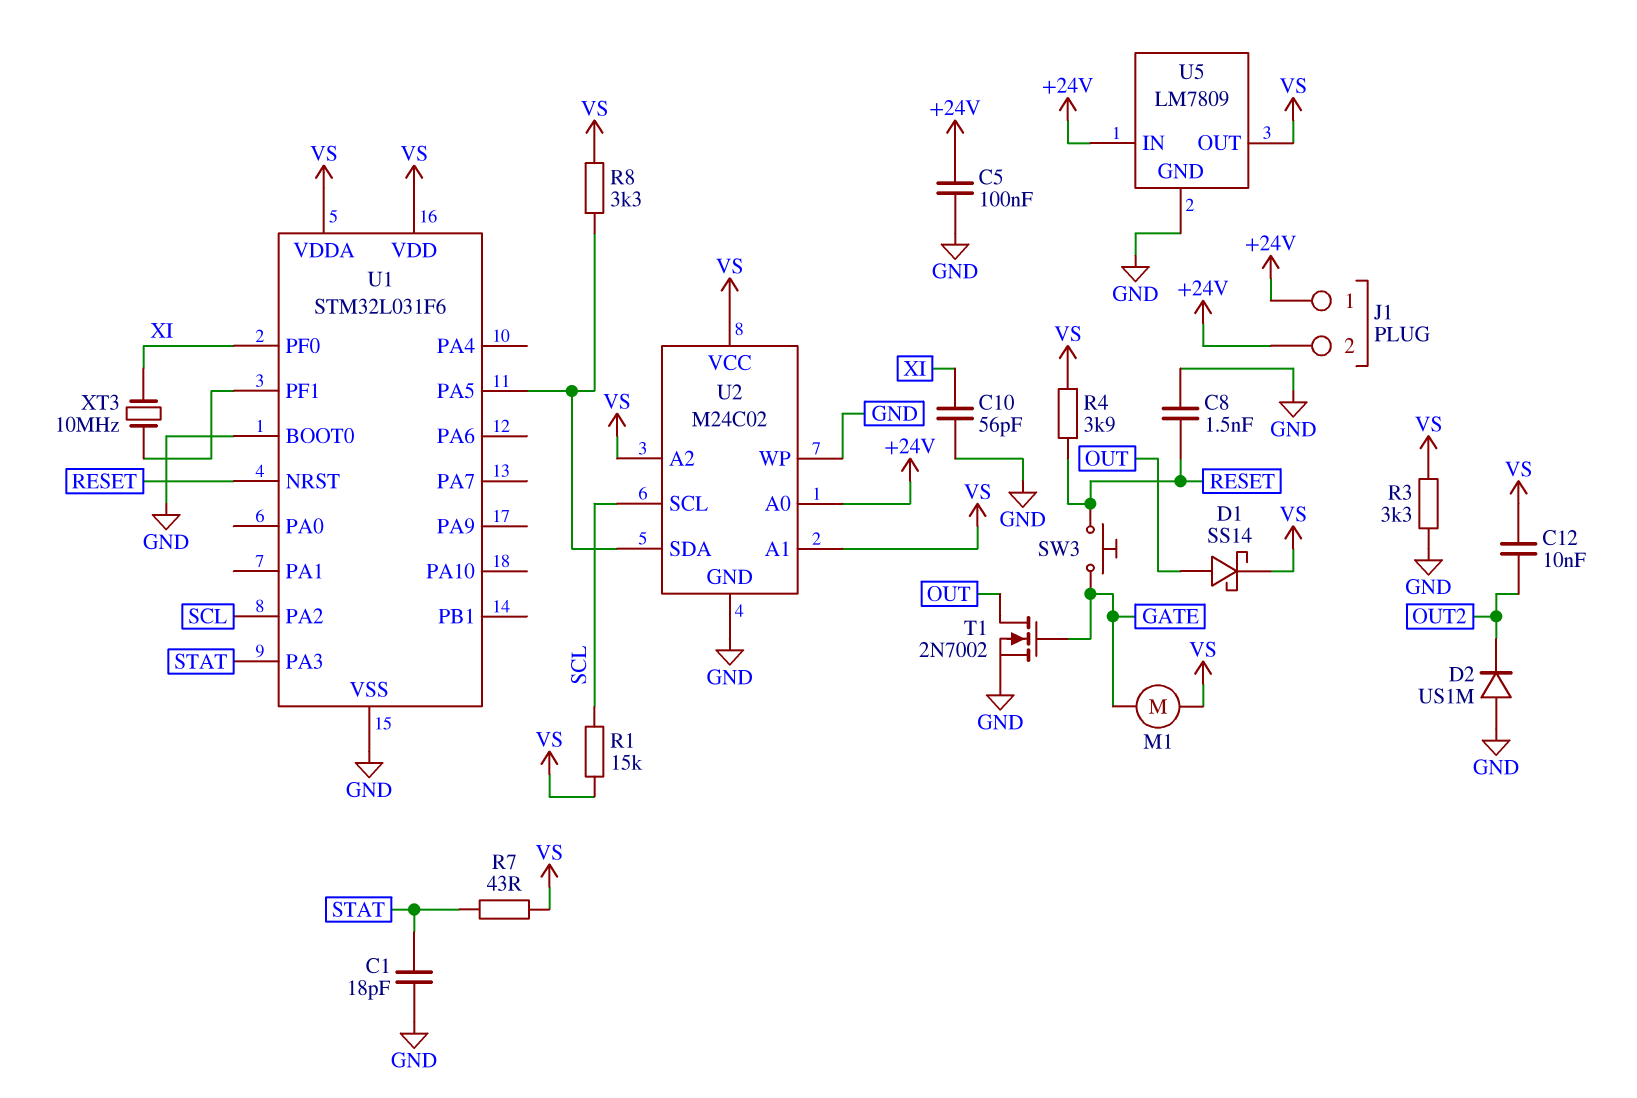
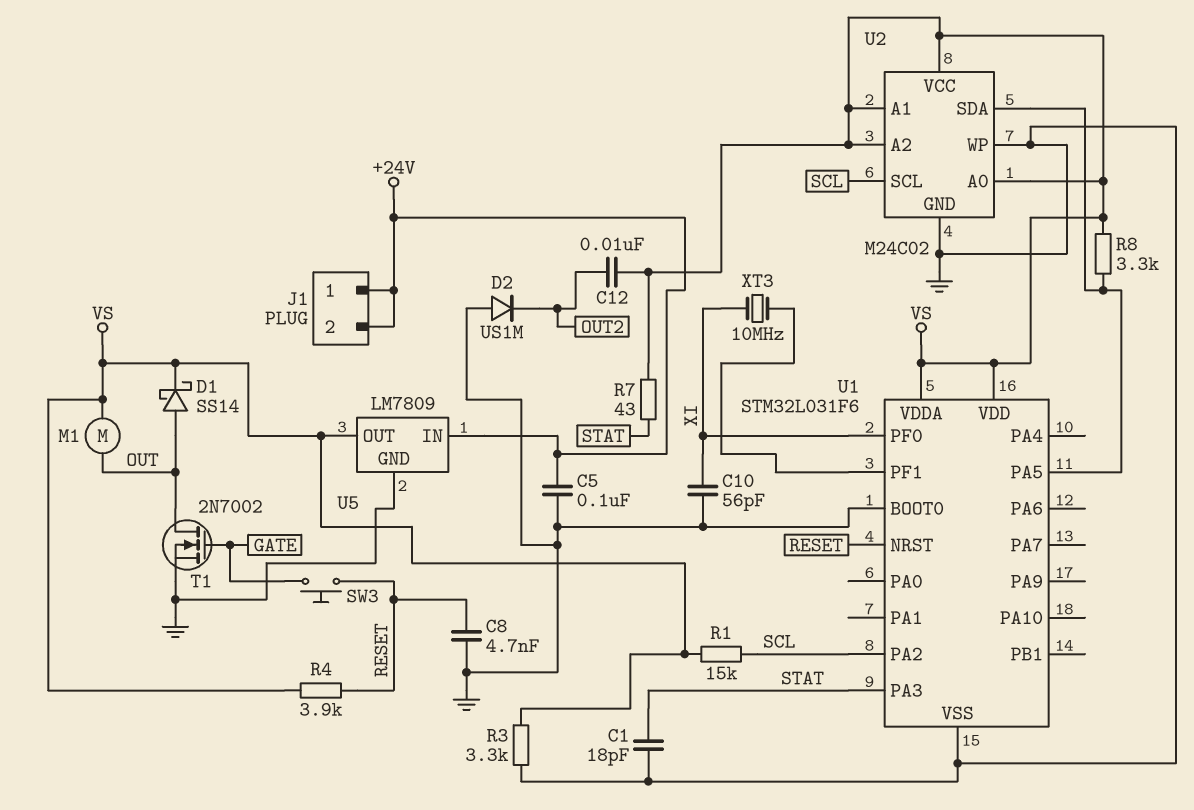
C8: 1.5nF (GND, RESET) -> 4.7nF (GND, RESET)
M1: motor (GATE, VS) -> motor (OUT, VS)
U2 pin A0: +24V -> VS

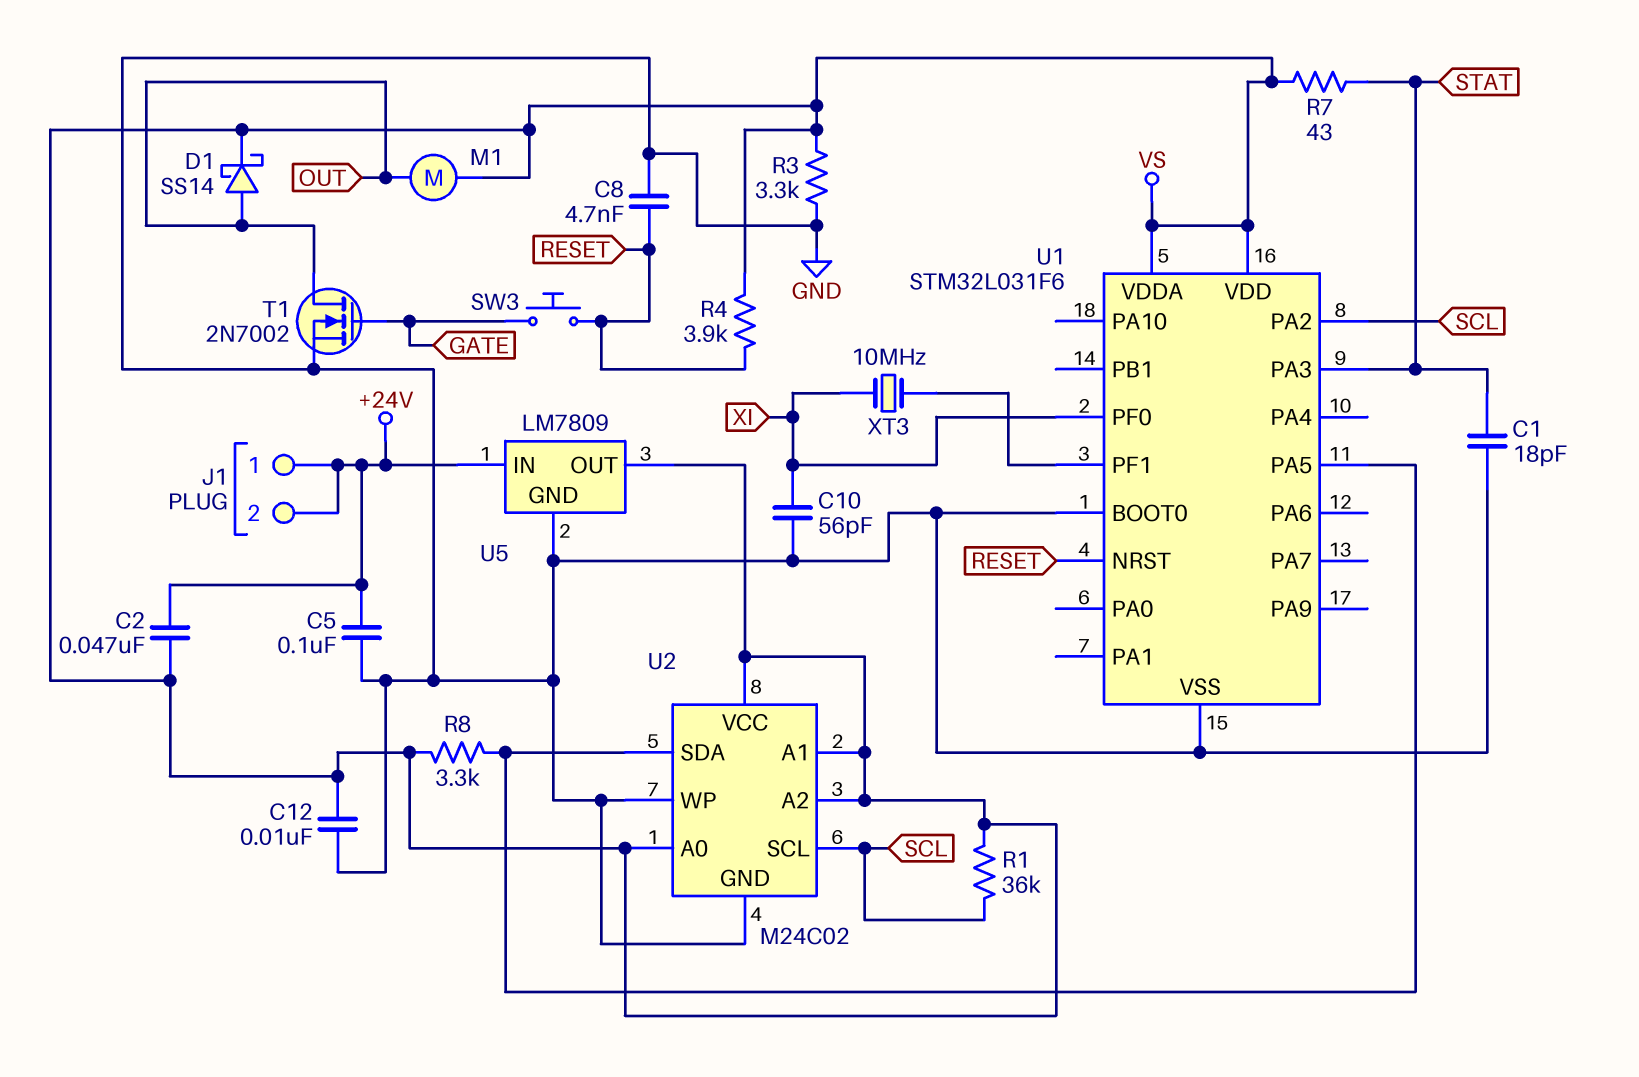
C2: none -> 47nF (+24V, VS)
C12: 10nF (OUT2, VS) -> 10nF (GND, VS)
D2: diode US1M (A GND, K OUT2) -> none
R1: 15k (SCL, VS) -> 36k (SCL, VS)

